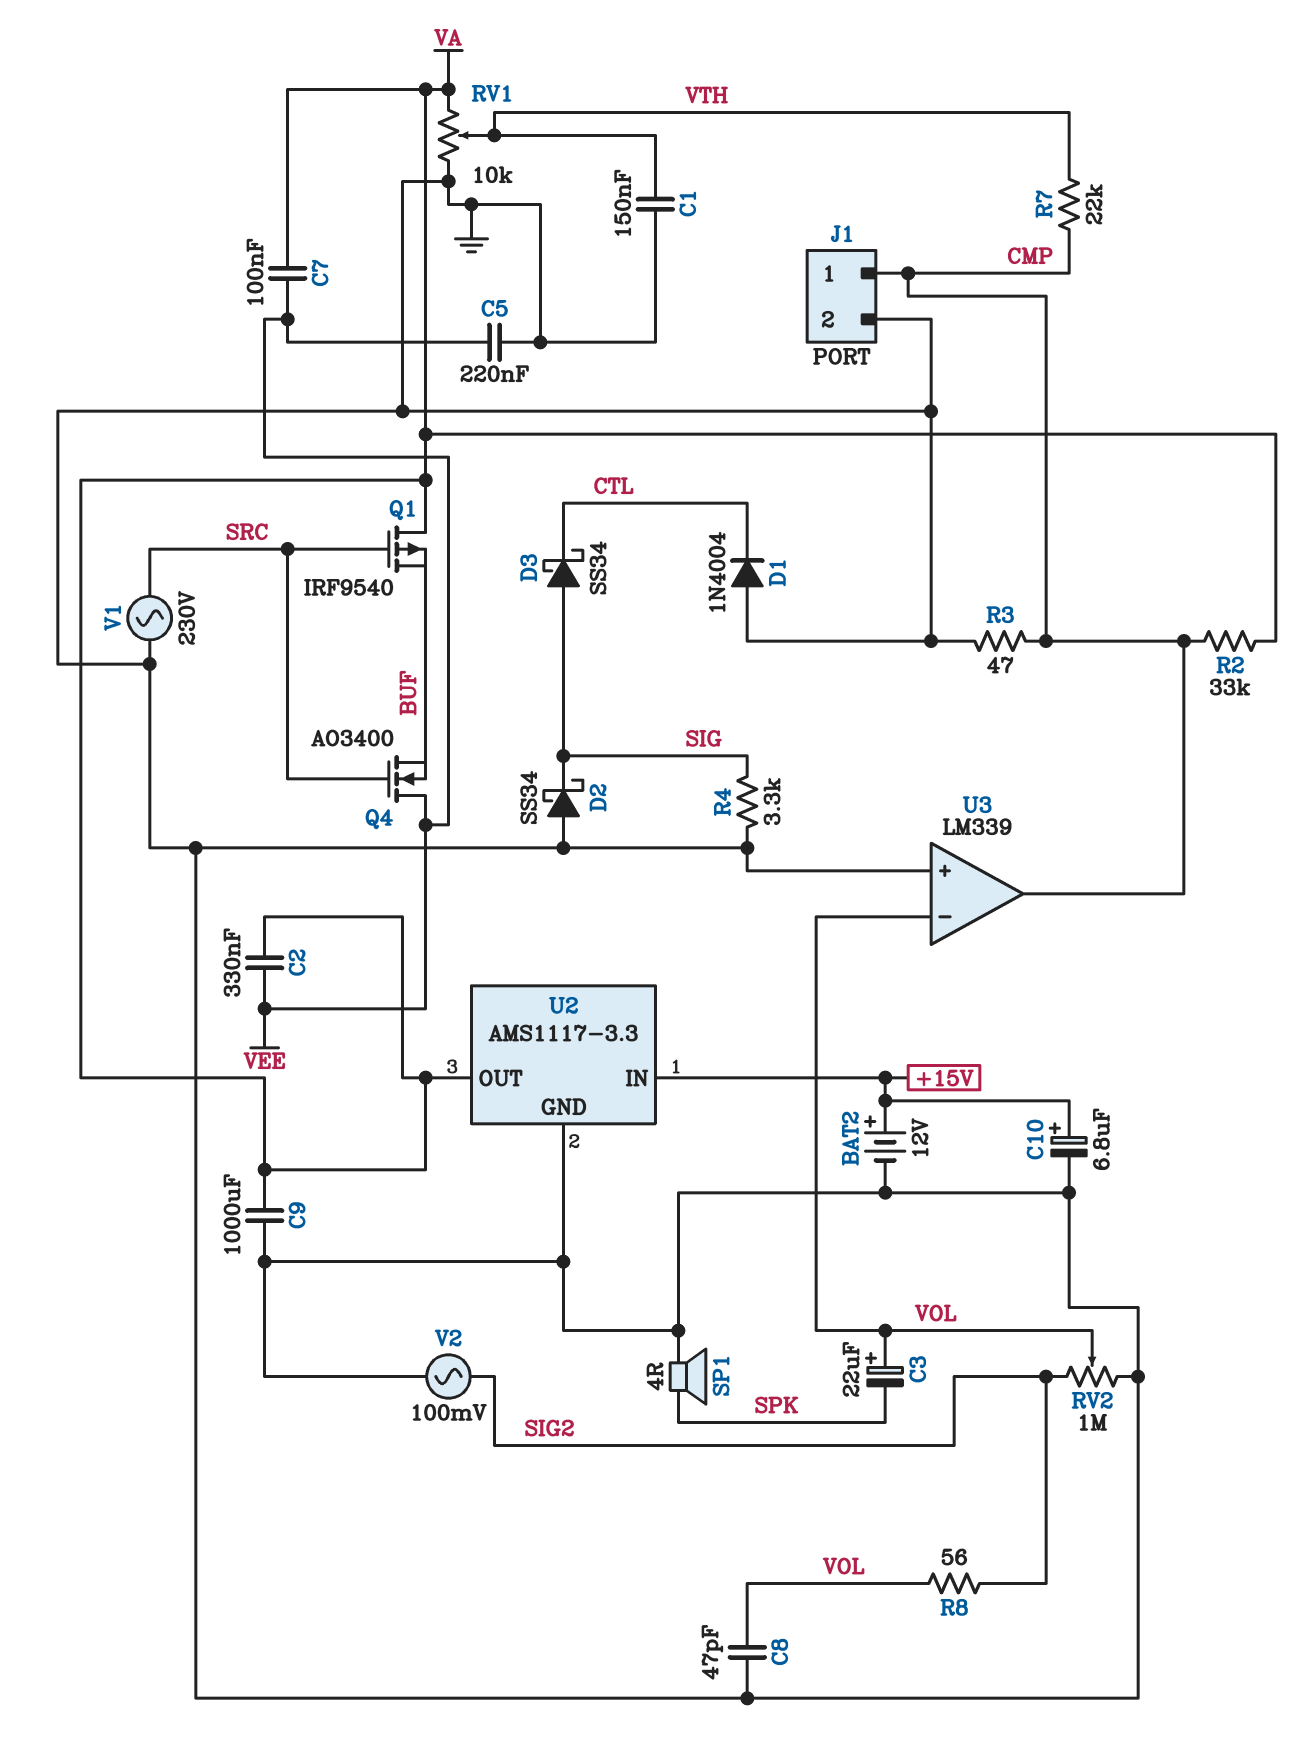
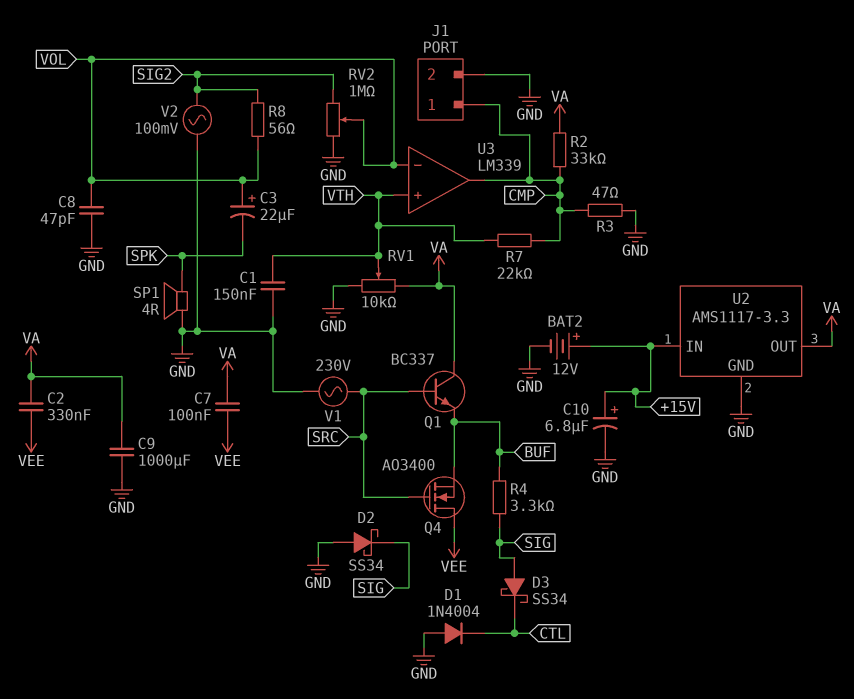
C5: 220nF (GND, VEE) -> none
Q1: PMOS IRF9540 (G SRC, D VA, S BUF) -> NPN BC337 (B SRC, C VA, E BUF)
R4: 3.3k (GND, SIG) -> 3.3k (BUF, SIG)
U3 pin in+: GND -> VTH

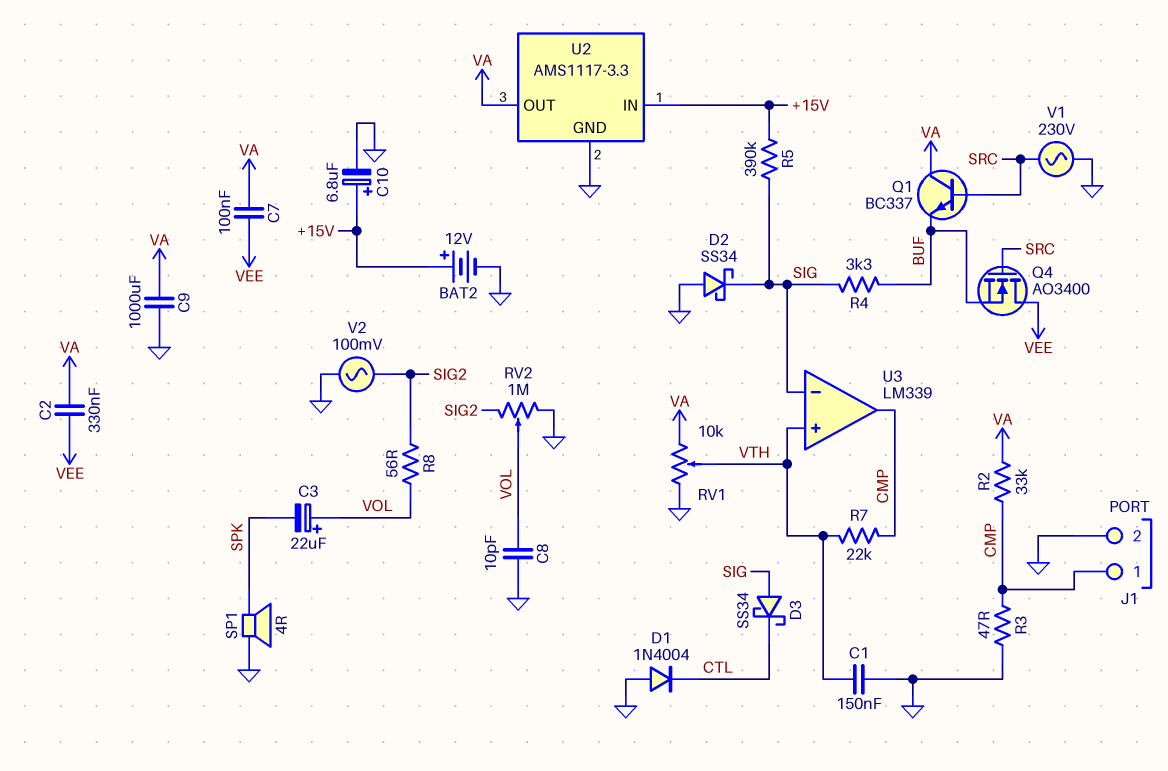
C8: 47pF (GND, VOL) -> 10pF (GND, VOL)
R5: none -> 390k (+15V, SIG)
U3 pin in-: VOL -> SIG

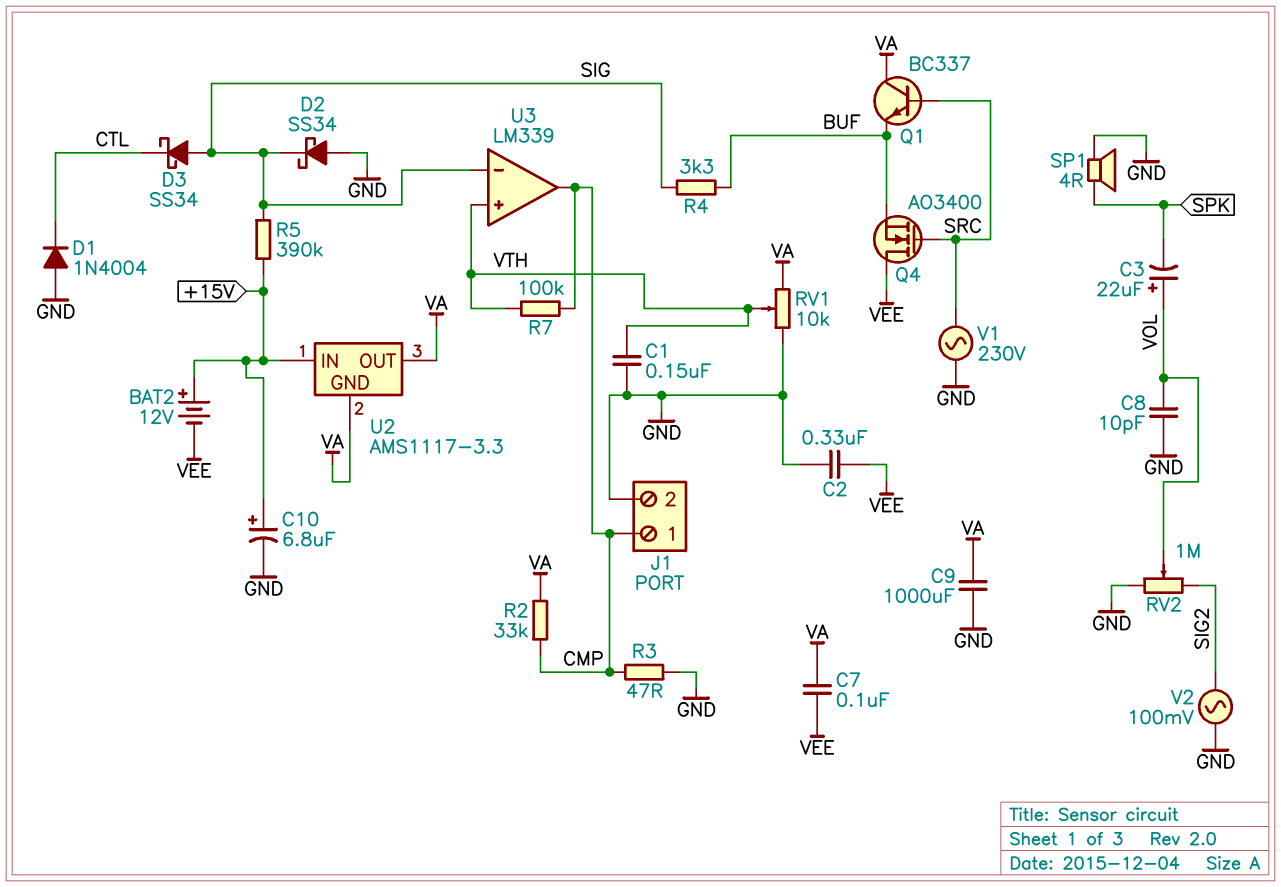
BAT2: 12V (plus +15V, minus GND) -> 12V (plus +15V, minus VEE)
C2: 330nF (VA, VEE) -> 330nF (GND, VEE)
R7: 22k (CMP, VTH) -> 100k (CMP, VTH)
R8: 56 (SIG2, VOL) -> none
U2 pin GND: GND -> VA

